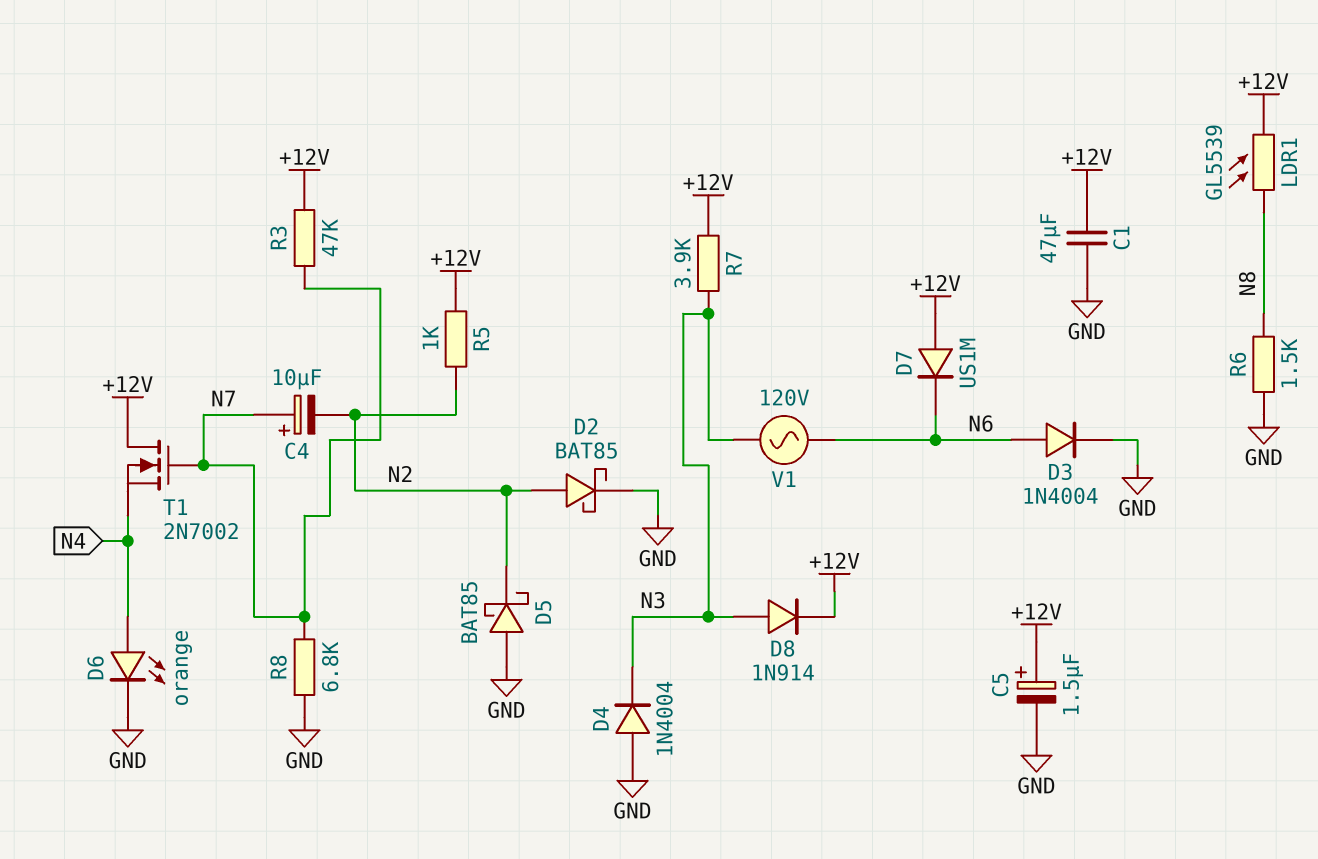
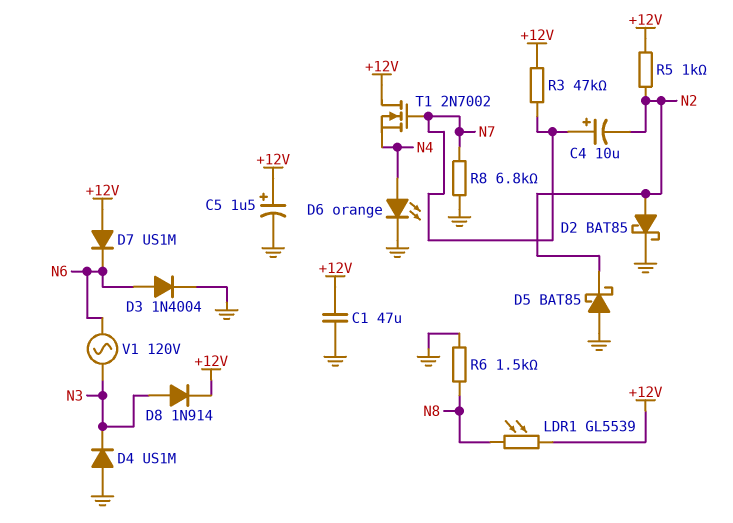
D4: diode 1N4004 (A GND, K N3) -> diode US1M (A GND, K N3)
R7: 3.9k (+12V, N3) -> none

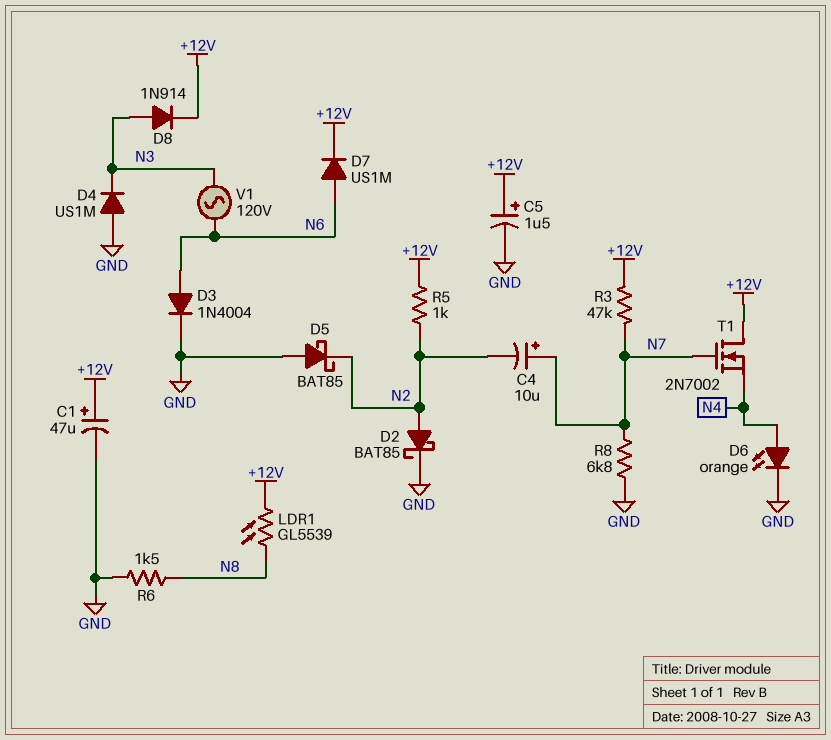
C1: 47uF (+12V, GND) -> 47uF (plus +12V, minus GND)
D7: diode US1M (A +12V, K N6) -> diode US1M (A N6, K +12V)

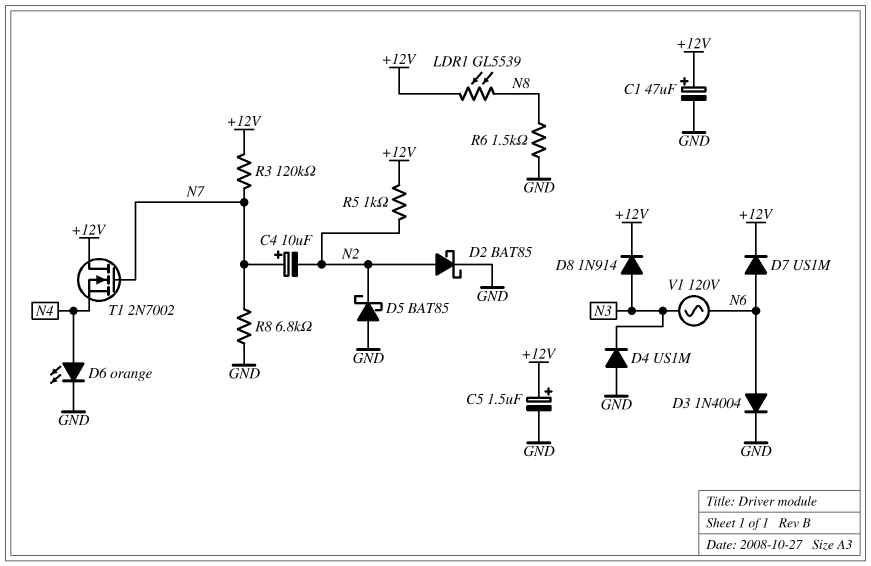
R3: 47k (+12V, N7) -> 120k (+12V, N7)

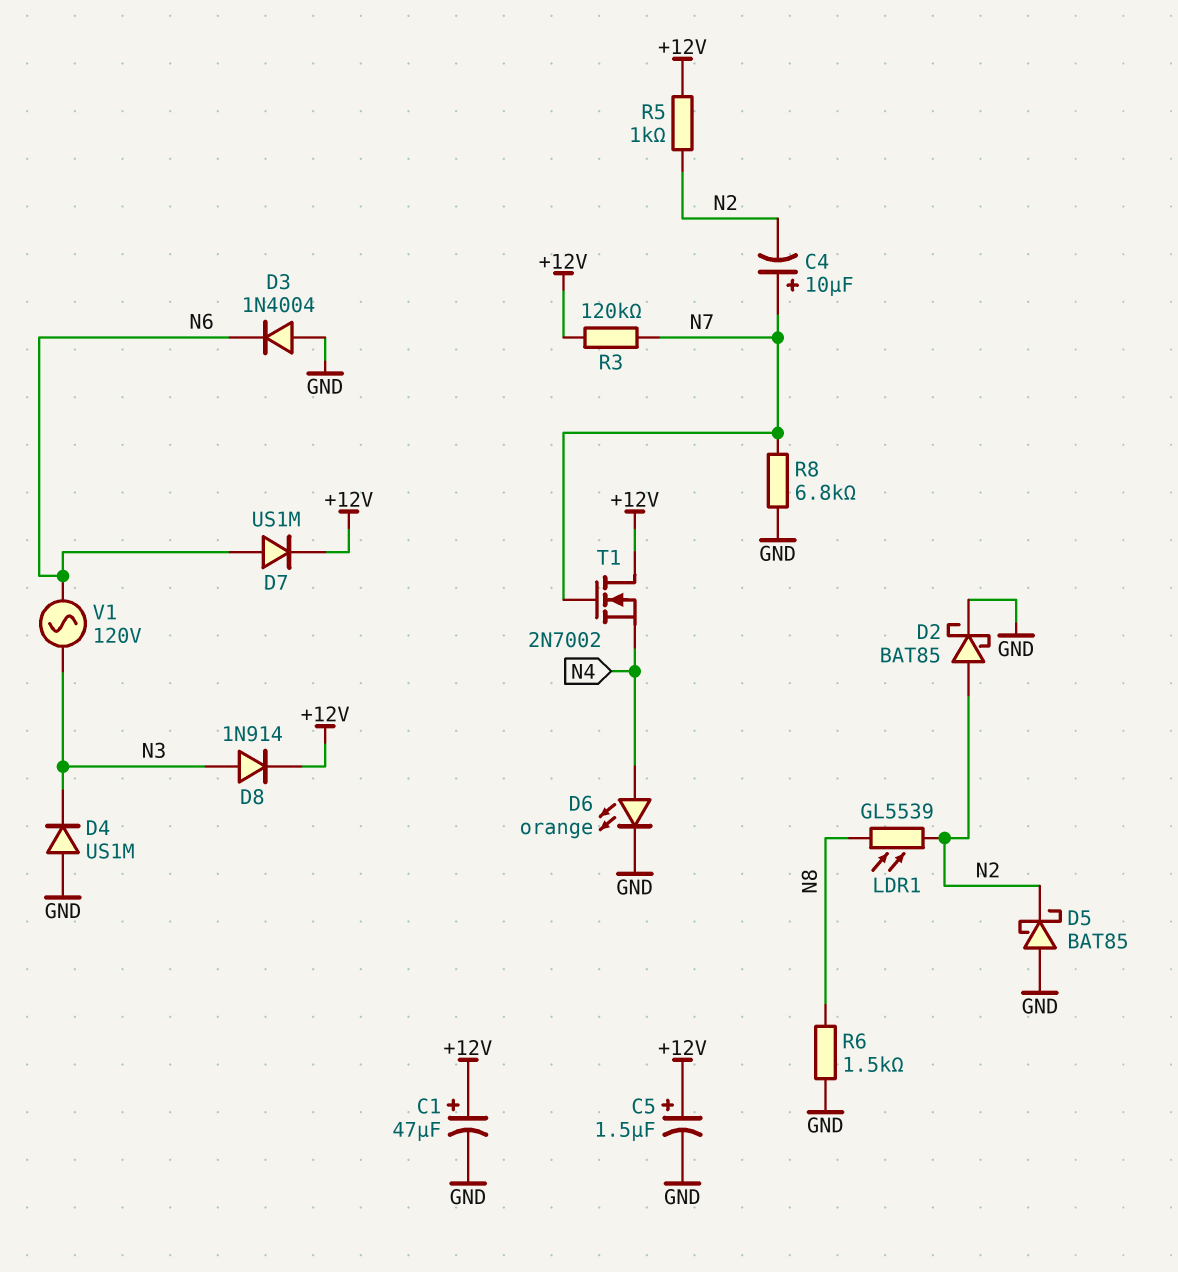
D3: diode 1N4004 (A N6, K GND) -> diode 1N4004 (A GND, K N6)
LDR1: GL5539 (+12V, N8) -> GL5539 (N2, N8)

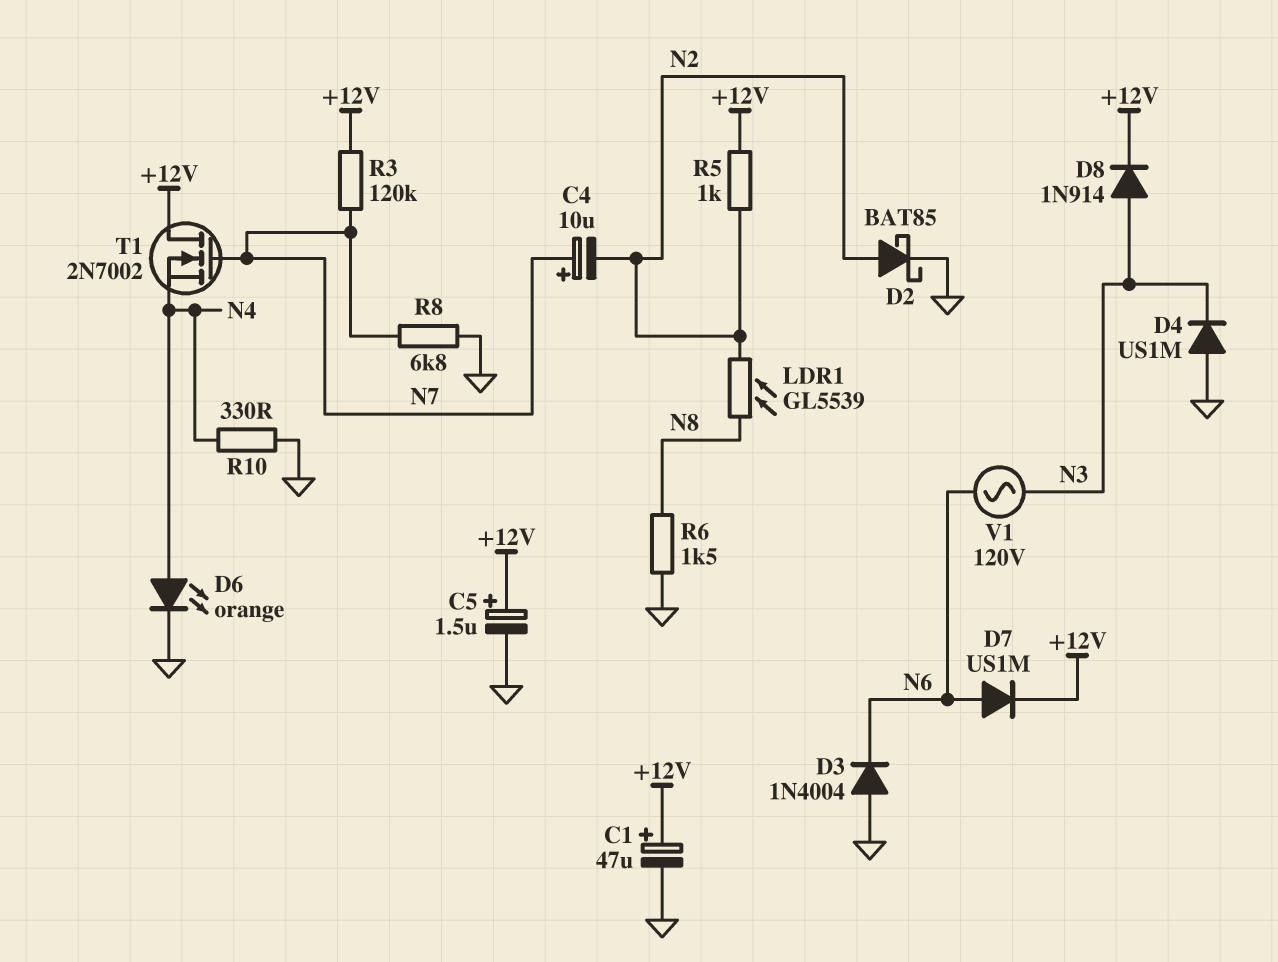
D5: schottky BAT85 (A GND, K N2) -> none
R10: none -> 330 (GND, N4)

